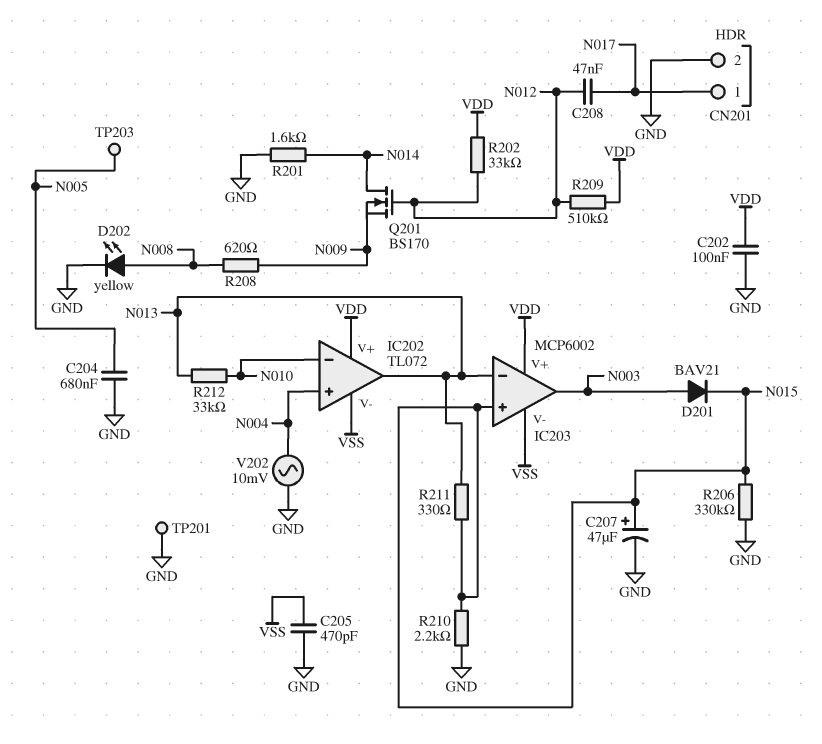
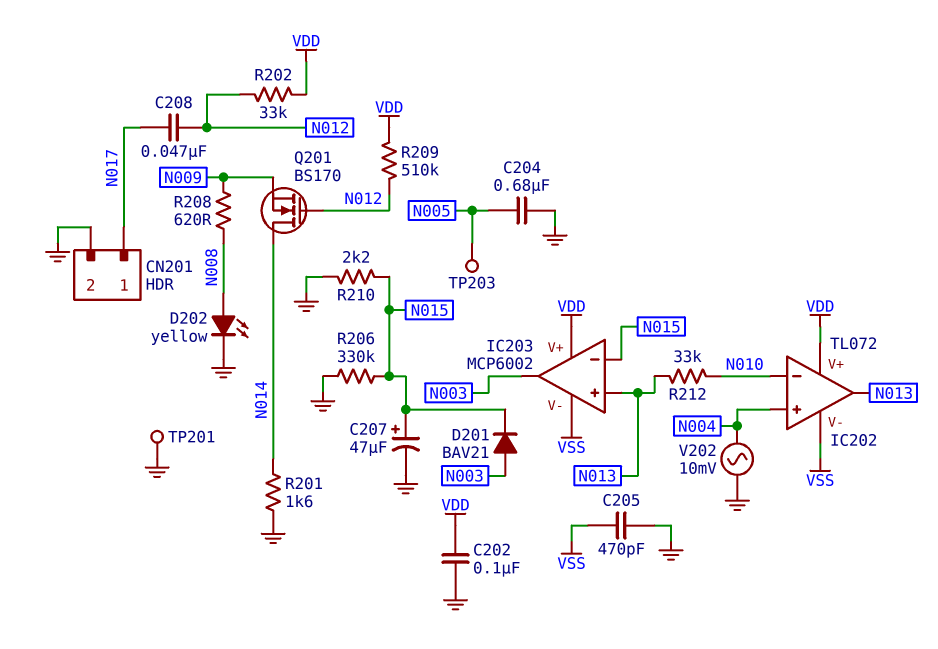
IC203 pin in+: N015 -> N013
IC203 pin in-: N013 -> N015
R211: 330 (N013, N015) -> none

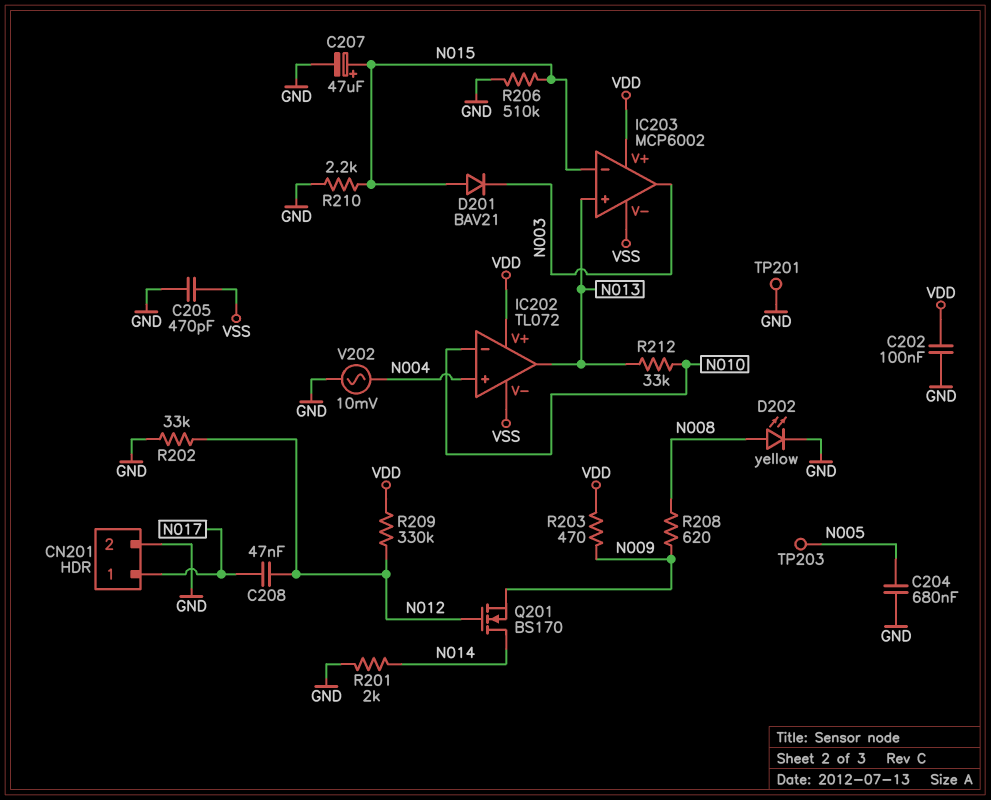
D201: diode BAV21 (A N003, K N015) -> diode BAV21 (A N015, K N003)
R201: 1.6k (GND, N014) -> 2k (GND, N014)
R202: 33k (N012, VDD) -> 33k (GND, N012)
R203: none -> 470 (N009, VDD)
R206: 330k (GND, N015) -> 510k (GND, N015)
R209: 510k (N012, VDD) -> 330k (N012, VDD)

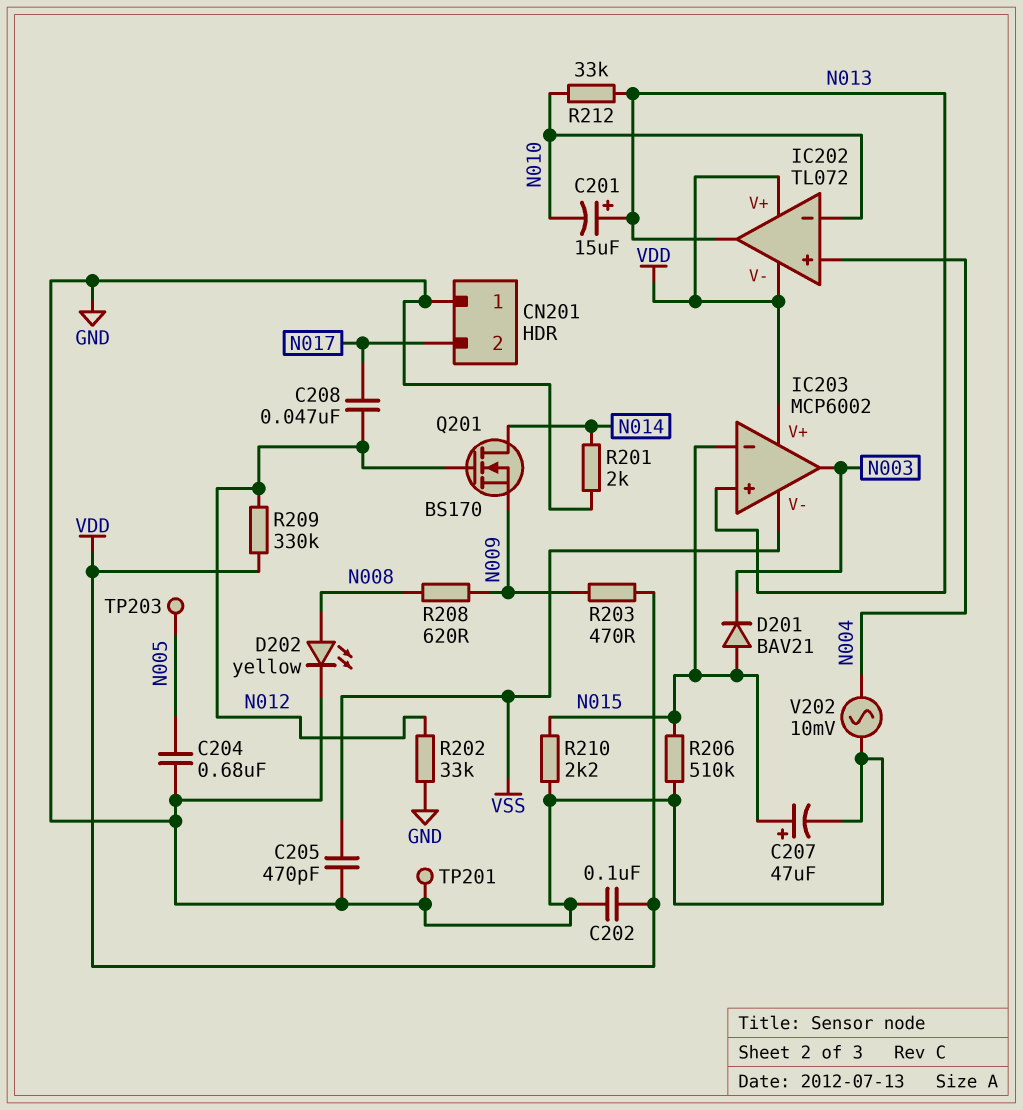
C201: none -> 15uF (plus N013, minus N010)
CN201 pin 1: N017 -> GND
CN201 pin 2: GND -> N017
IC202 pin V-: VSS -> VDD

